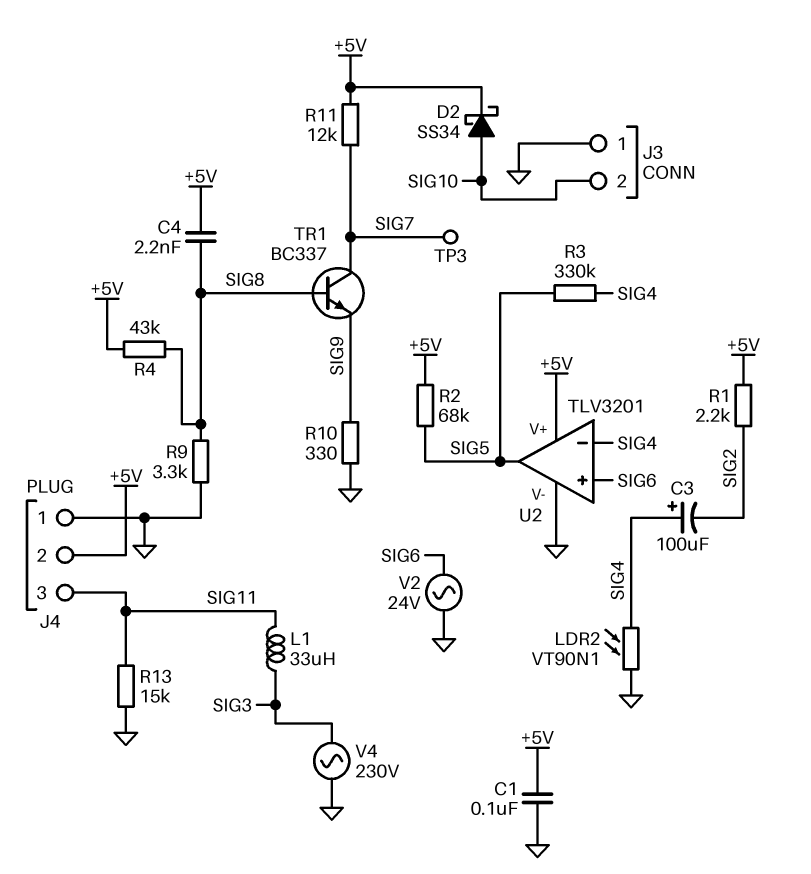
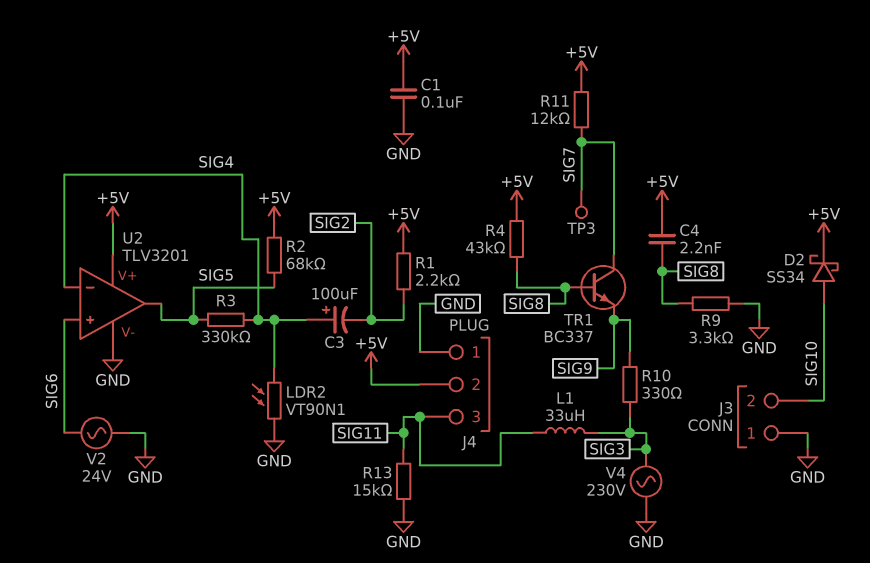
R10: 330 (GND, SIG9) -> 330 (SIG3, SIG9)

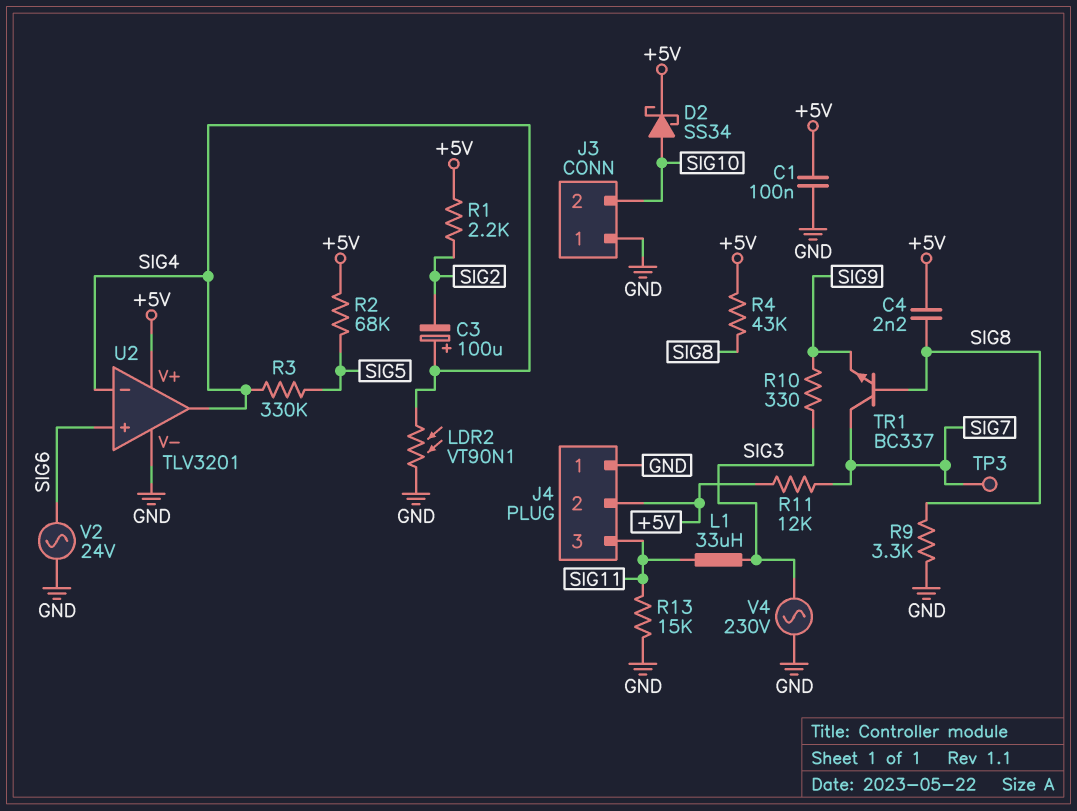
U2 pin out: SIG5 -> SIG4

